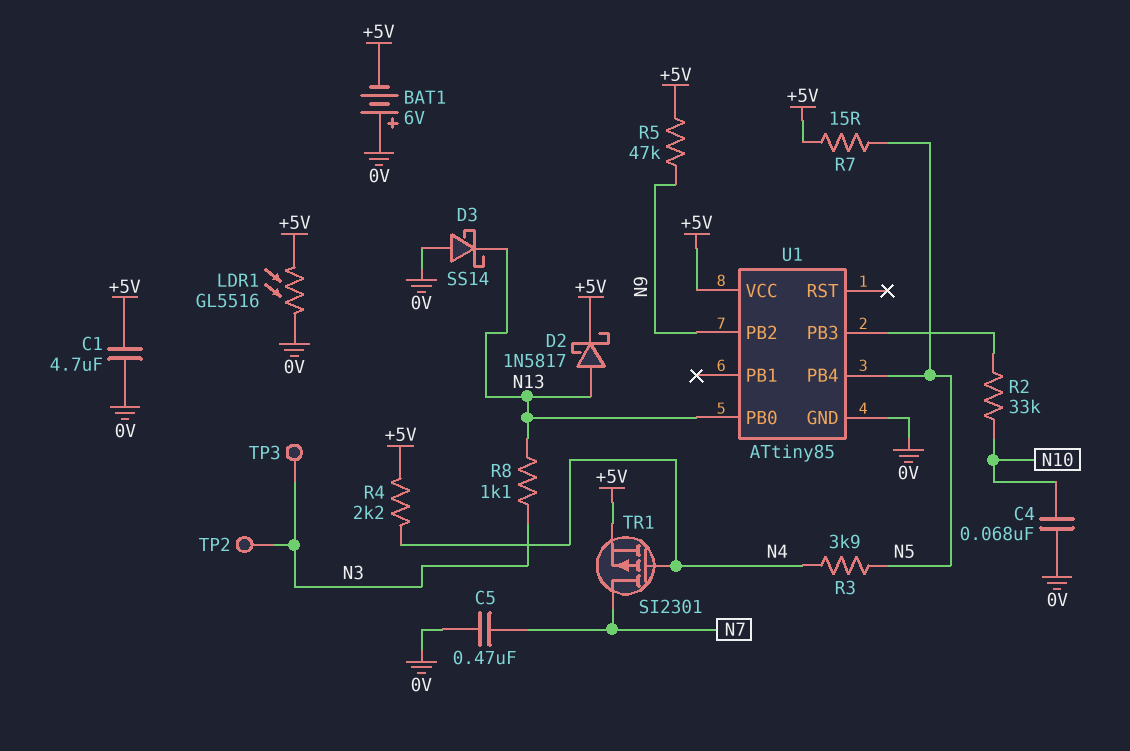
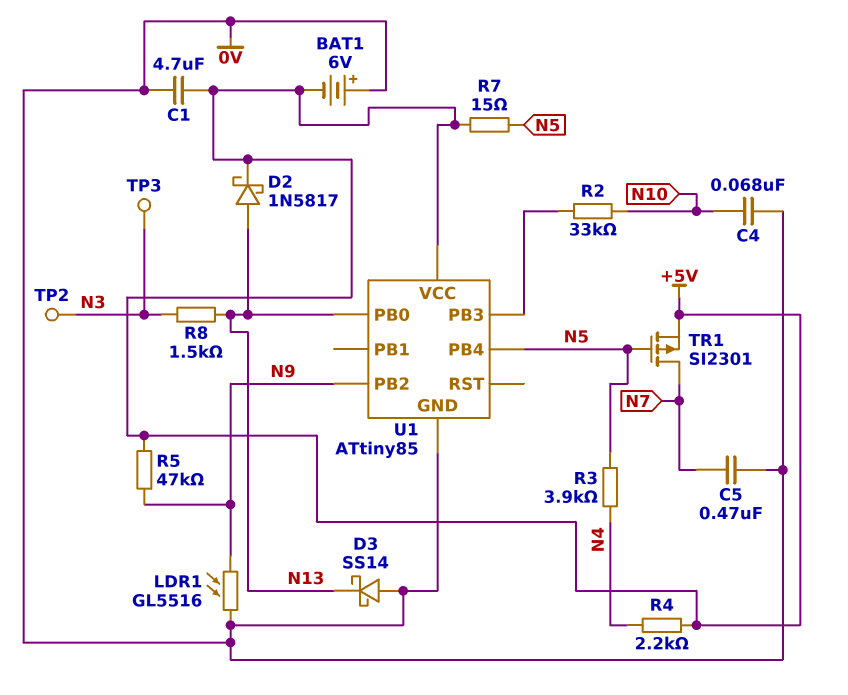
LDR1: GL5516 (+5V, 0V) -> GL5516 (0V, N9)
R8: 1.1k (N3, N13) -> 1.5k (N3, N13)
TR1: PMOS SI2301 (G N4, D N7, S +5V) -> PMOS SI2301 (G N5, D N7, S +5V)

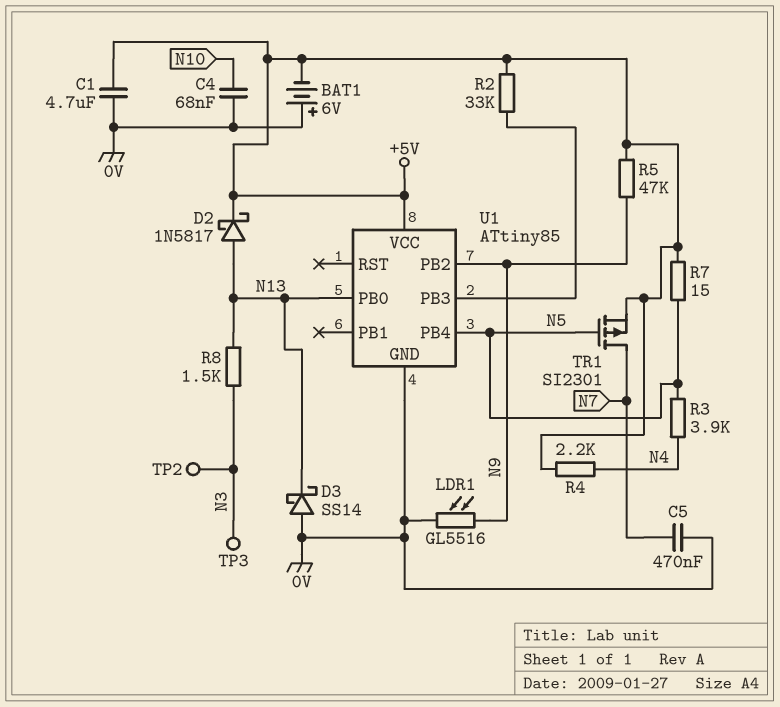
R2: 33k (N10, U1/PB3) -> 33k (+5V, U1/PB3)

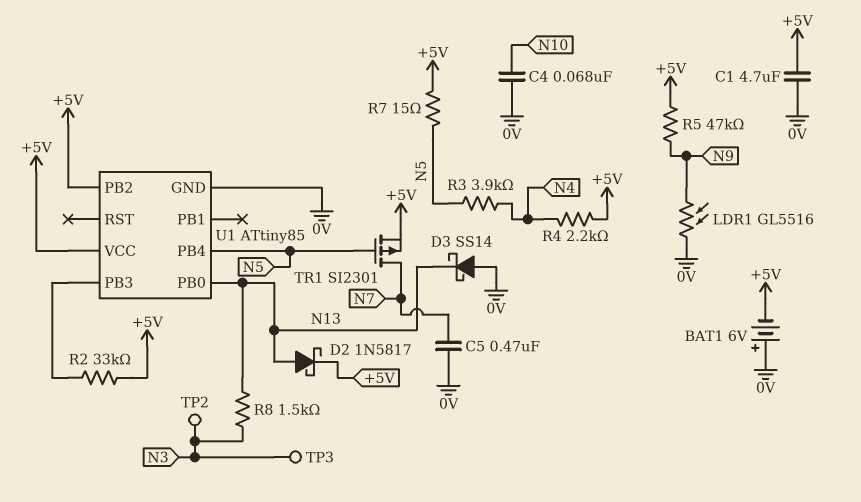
U1 pin PB2: N9 -> +5V

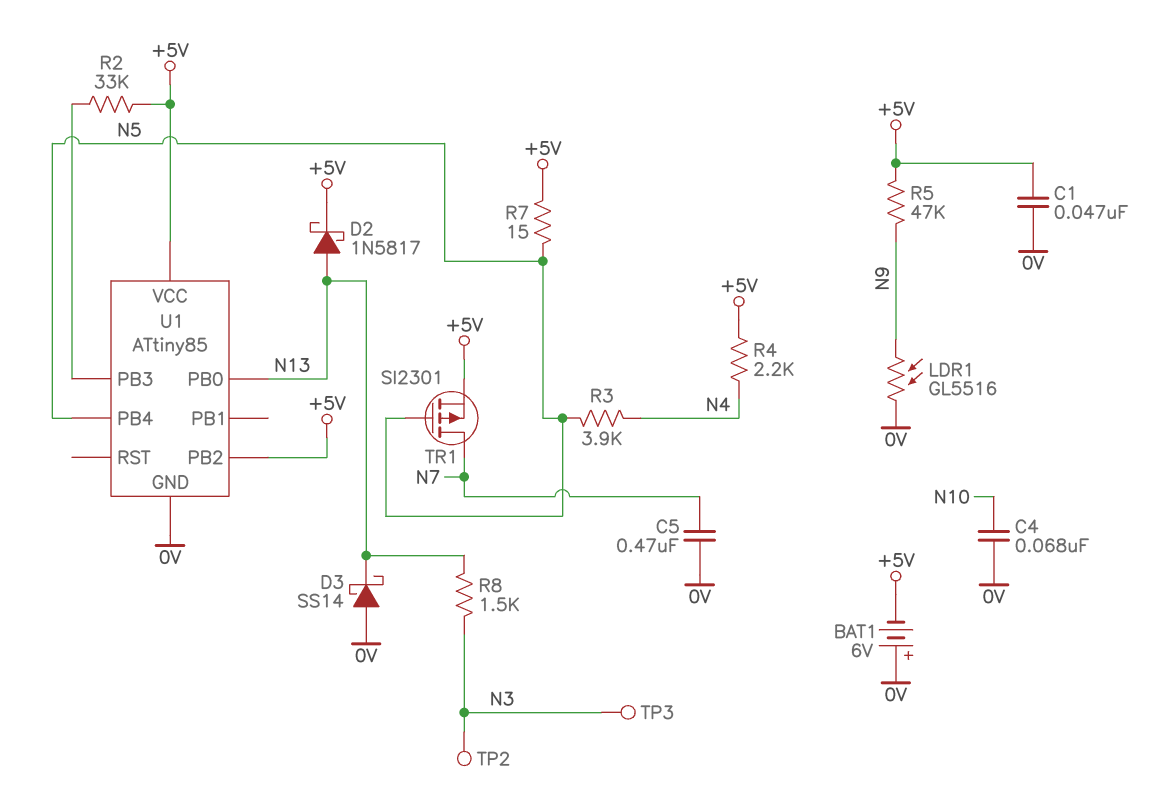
C1: 4.7uF (+5V, 0V) -> 47nF (+5V, 0V)

